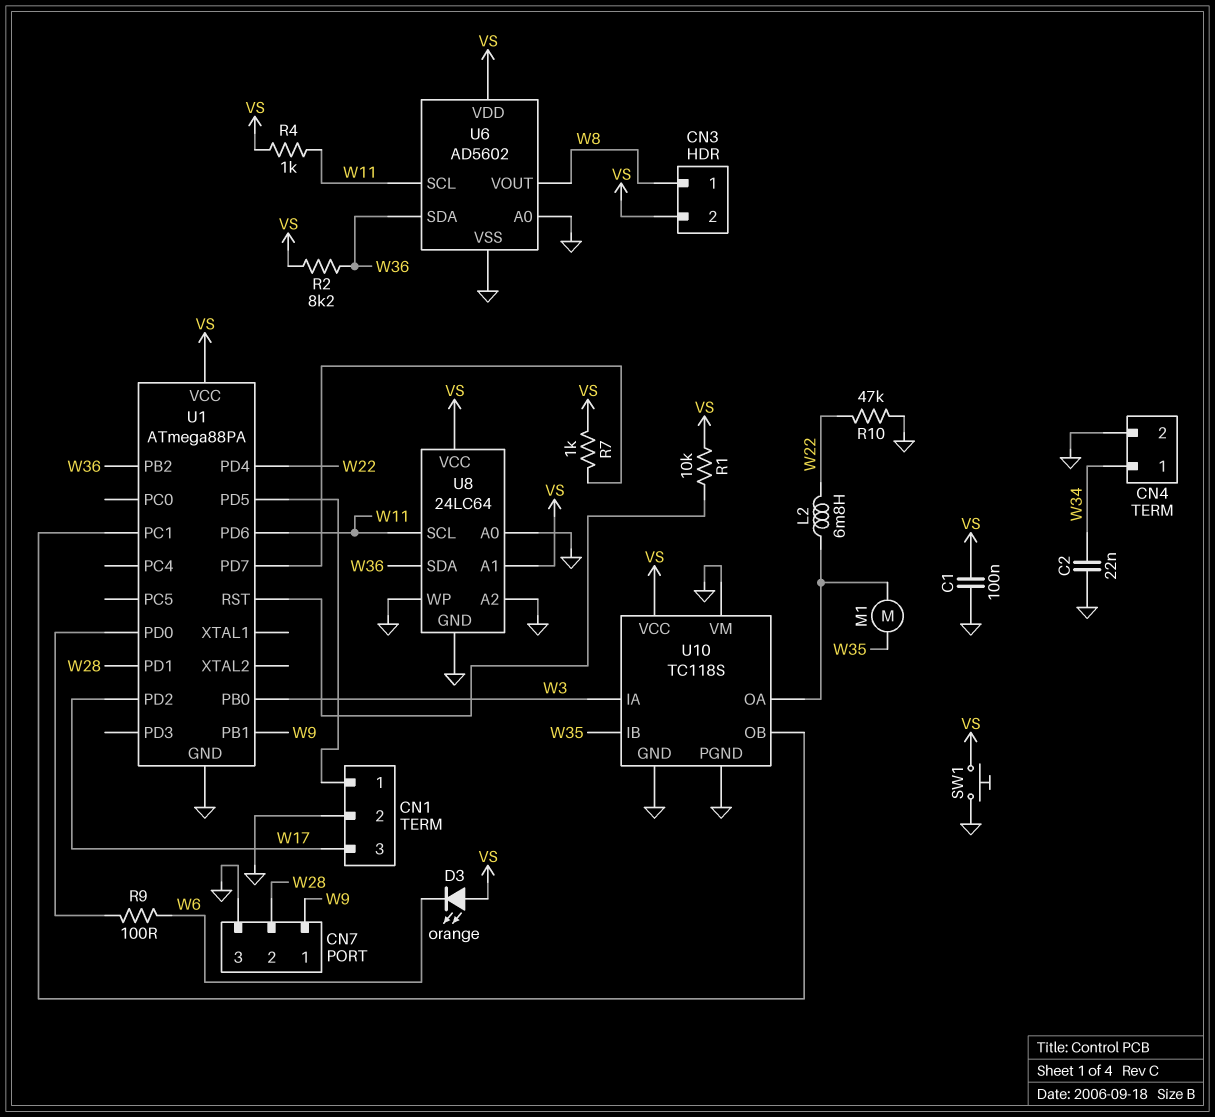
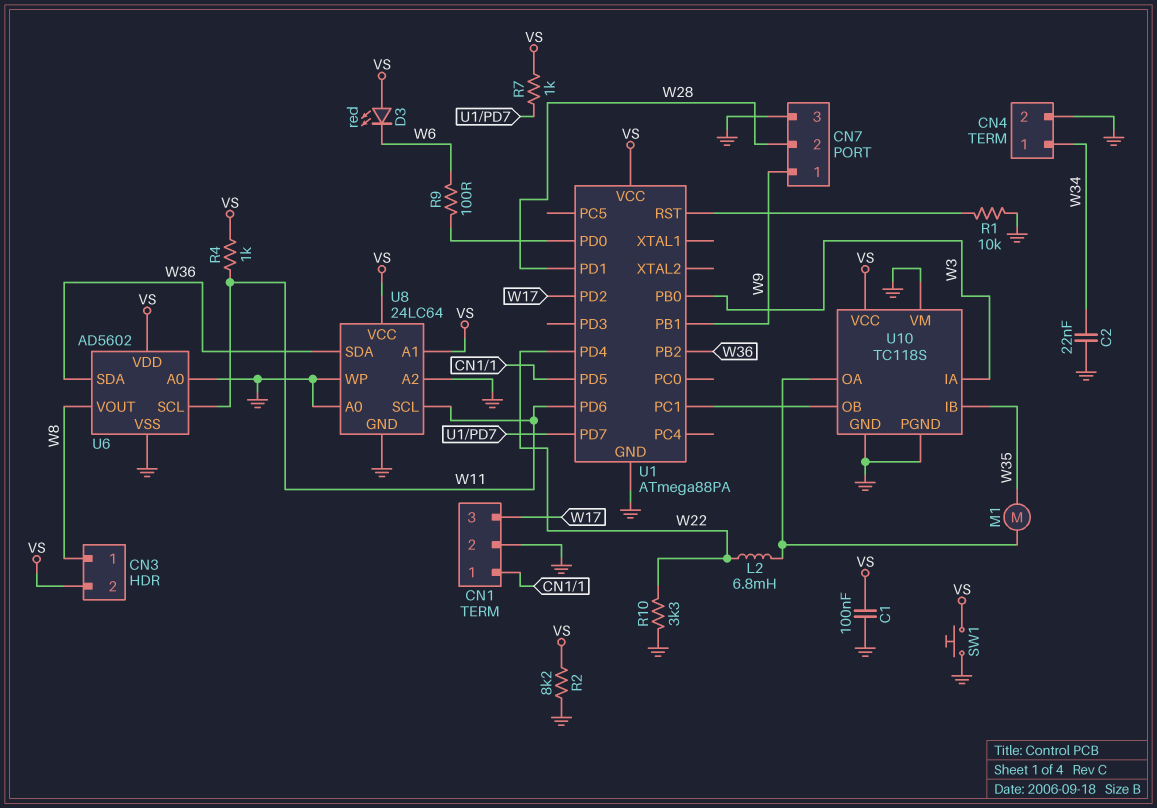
D3: LED orange (A VS, K W6) -> LED red (A VS, K W6)
R1: 10k (U1/RST, VS) -> 10k (GND, U1/RST)
R2: 8.2k (VS, W36) -> 8.2k (GND, VS)
R10: 47k (GND, W22) -> 3.3k (GND, W22)

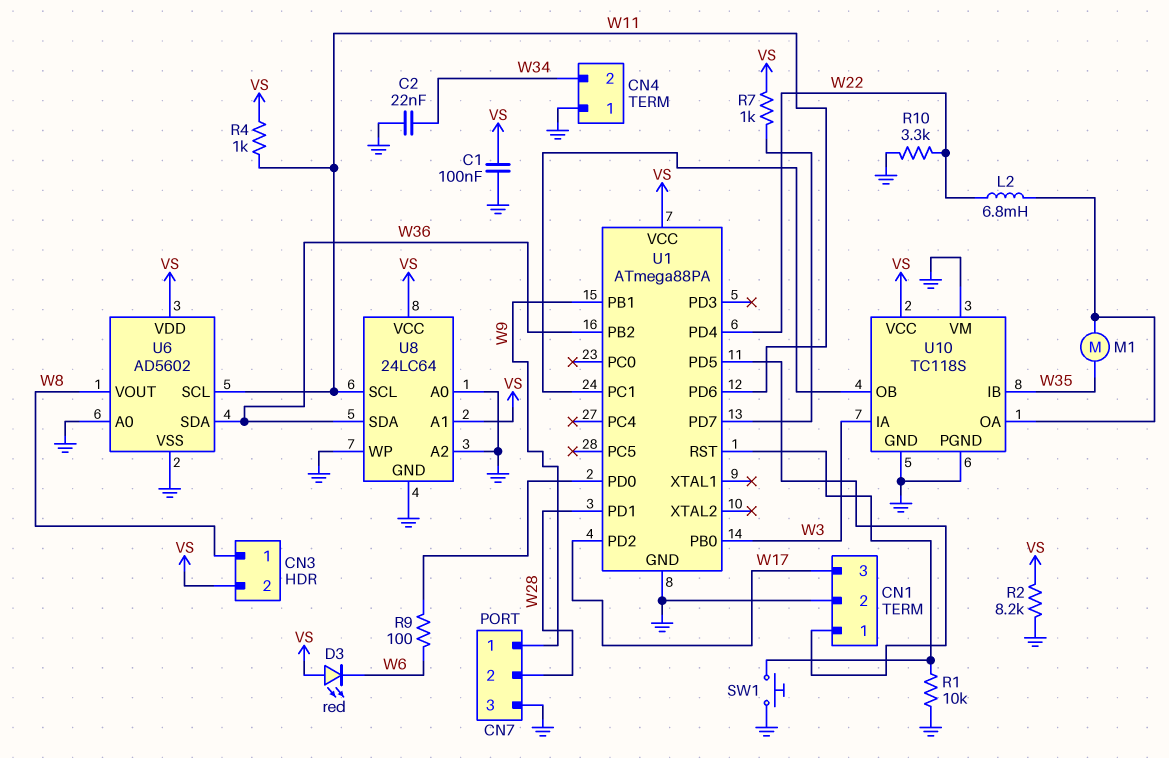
CN4 pin 1: W34 -> GND
CN4 pin 2: GND -> W34
SW1: button (GND, VS) -> button (GND, U1/RST)

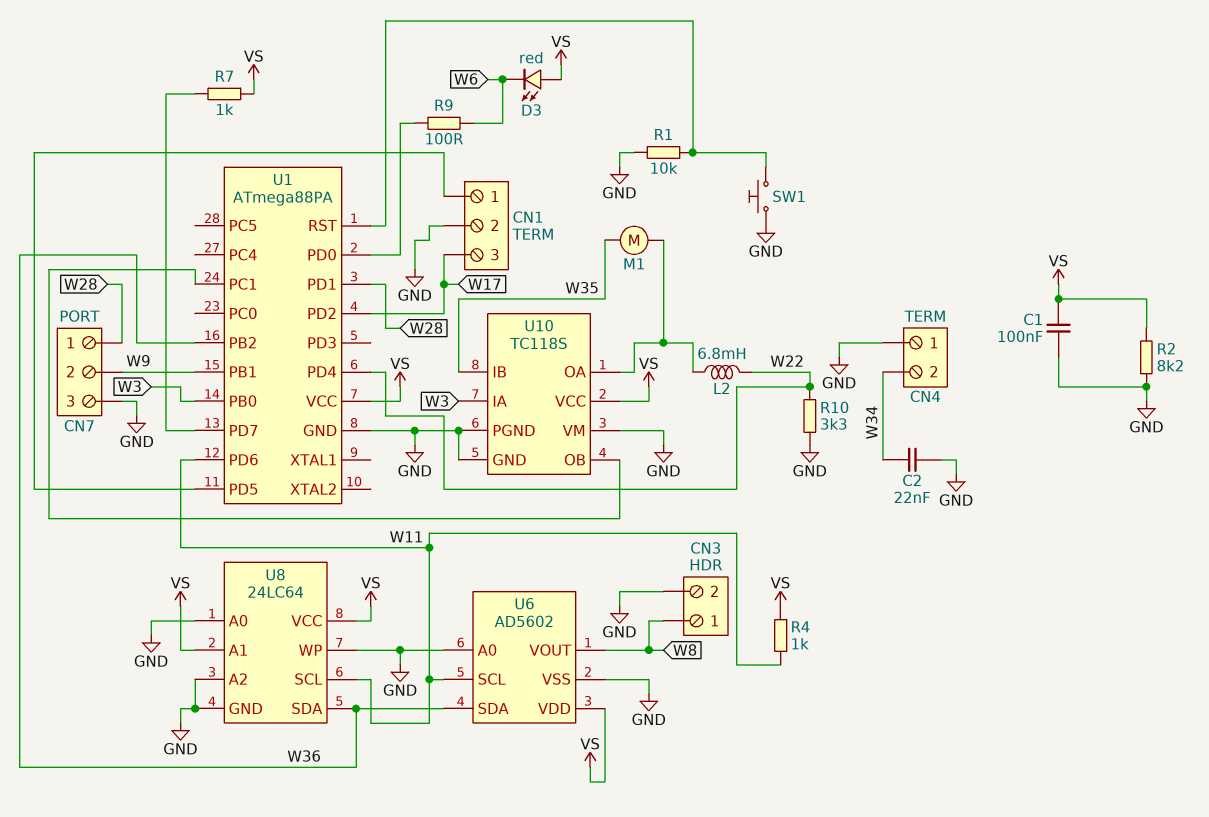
CN3 pin 2: VS -> GND
CN7 pin 1: W9 -> W28
CN7 pin 2: W28 -> W9

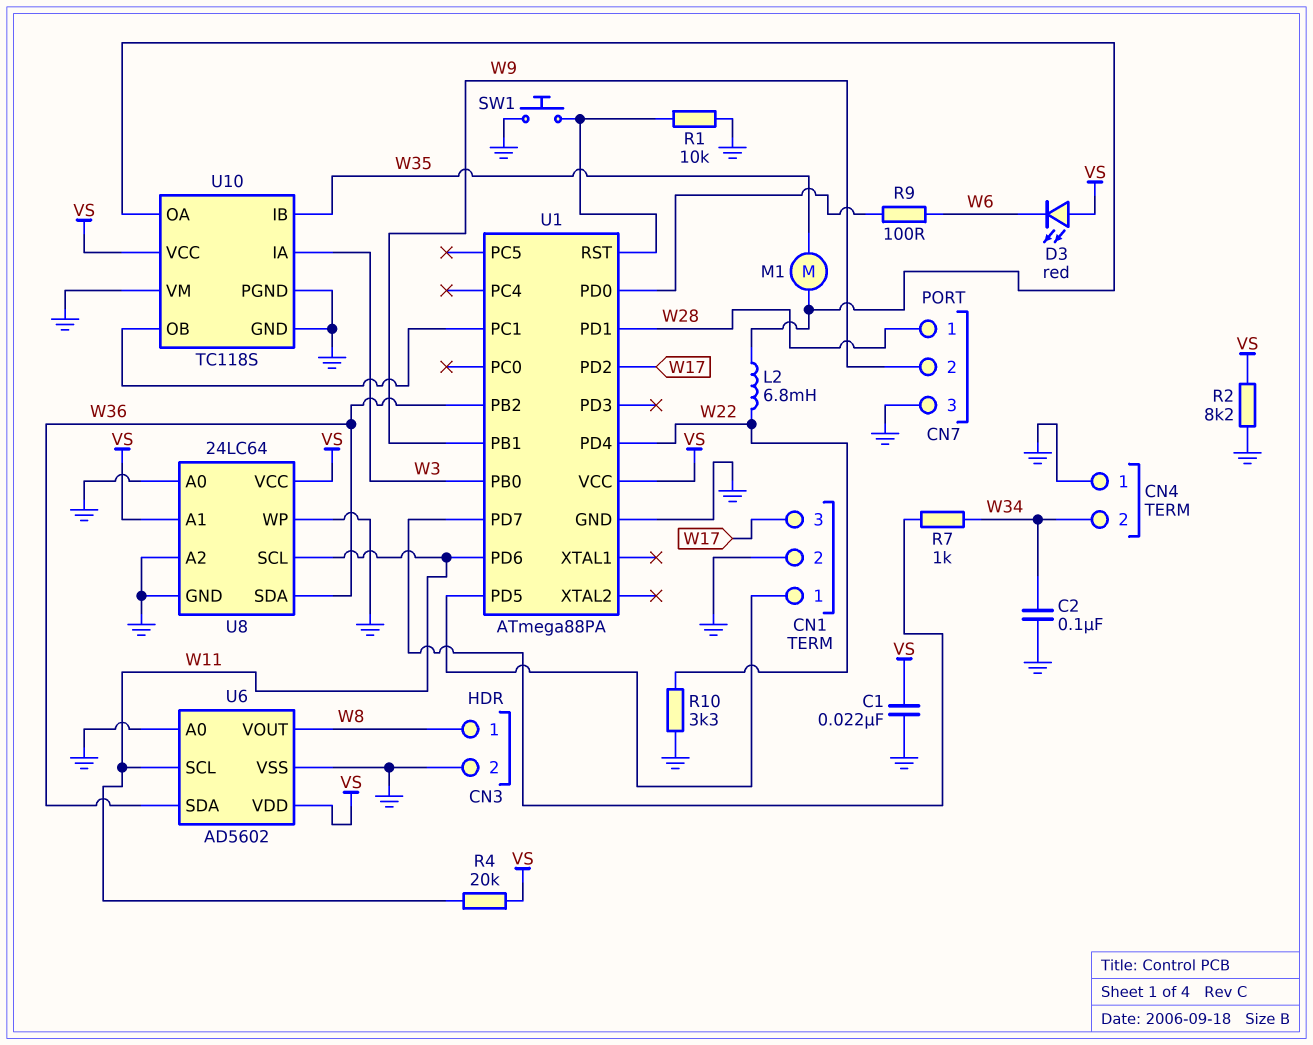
C1: 100nF (GND, VS) -> 22nF (GND, VS)
C2: 22nF (GND, W34) -> 100nF (GND, W34)
R4: 1k (VS, W11) -> 20k (VS, W11)
R7: 1k (U1/PD7, VS) -> 1k (U1/PD7, W34)

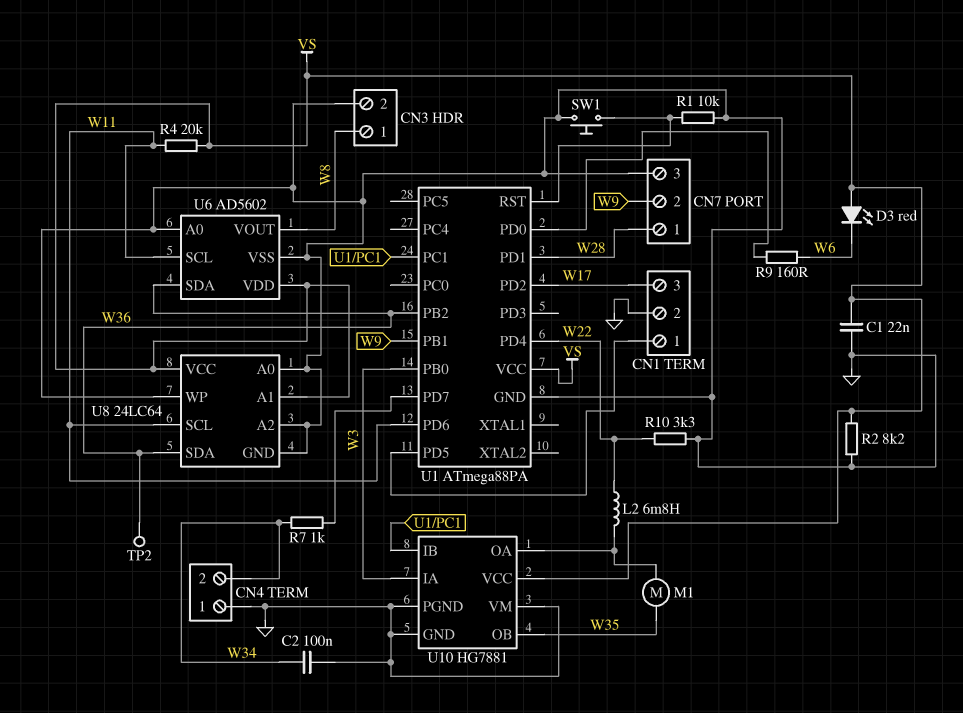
R9: 100 (U1/PD0, W6) -> 160 (U1/PD0, W6)
TP2: none -> test point (W36)
U10: TC118S -> HG7881
U10 pin IB: W35 -> U1/PC1
U10 pin OB: U1/PC1 -> W35

